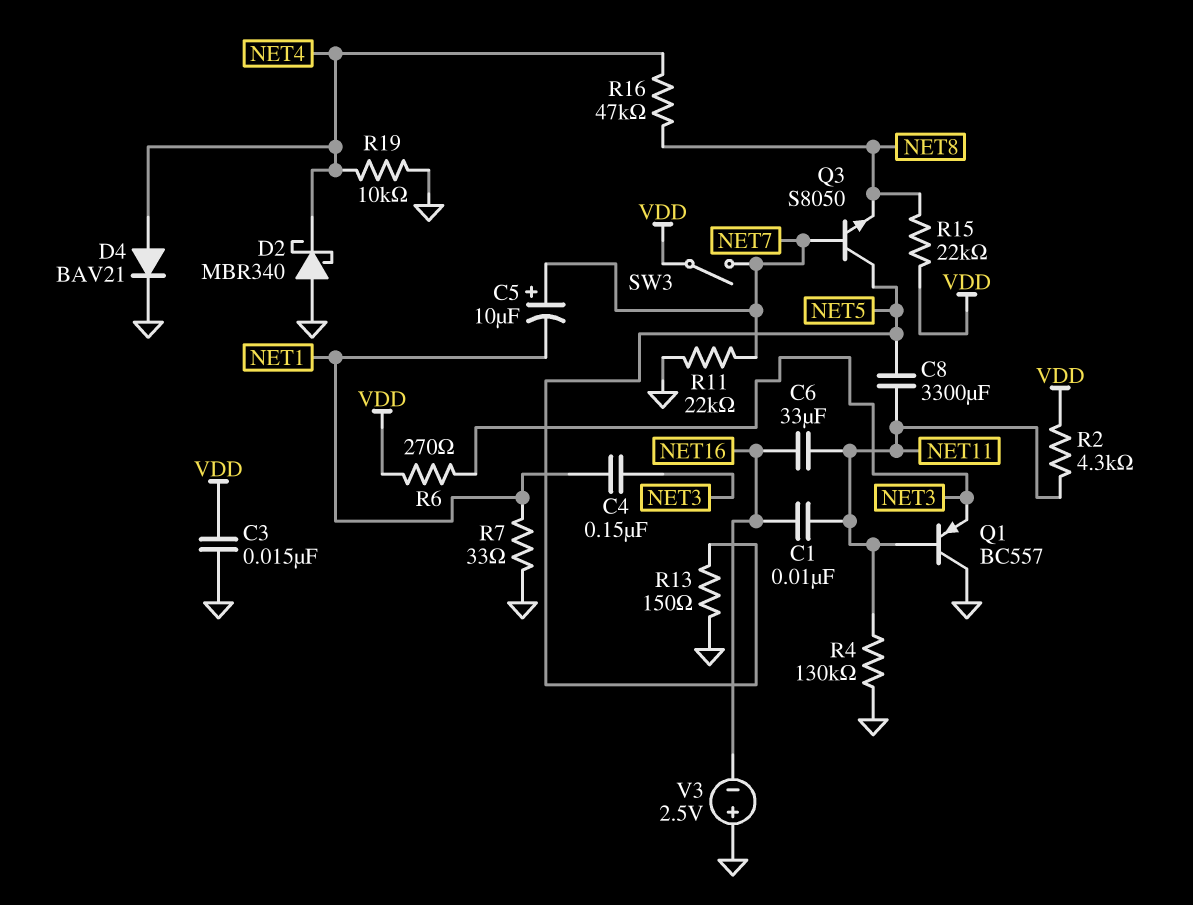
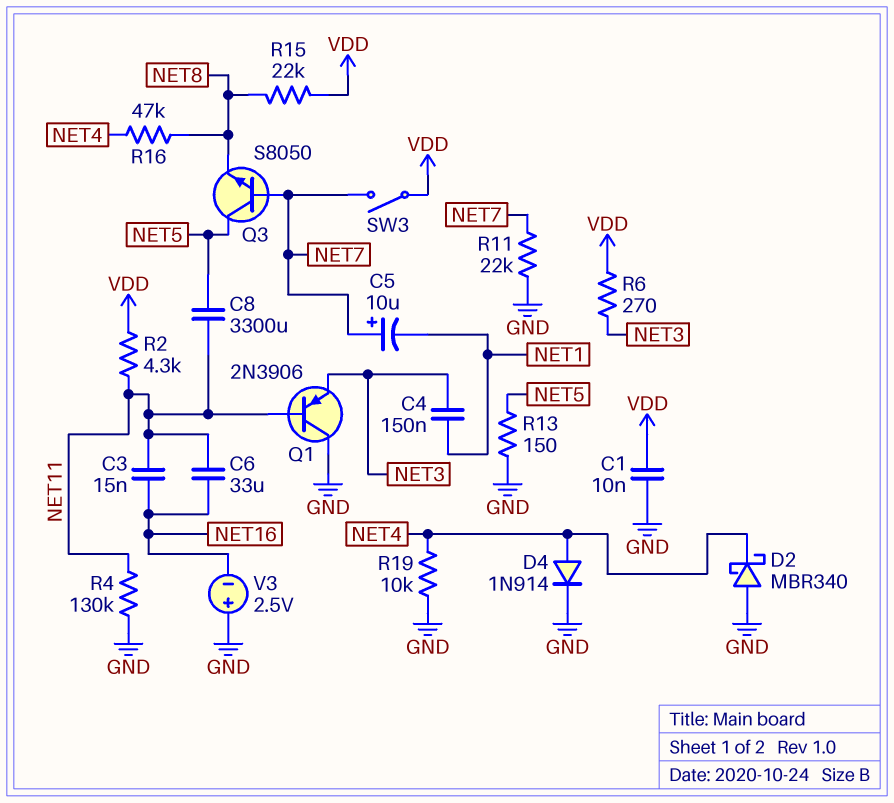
C1: 10nF (NET11, NET16) -> 10nF (GND, VDD)
C3: 15nF (GND, VDD) -> 15nF (NET11, NET16)
D4: diode BAV21 (A NET4, K GND) -> diode 1N914 (A NET4, K GND)
Q1: PNP BC557 (B NET11, C GND, E NET3) -> PNP 2N3906 (B NET11, C GND, E NET3)
R7: 33 (GND, NET1) -> none

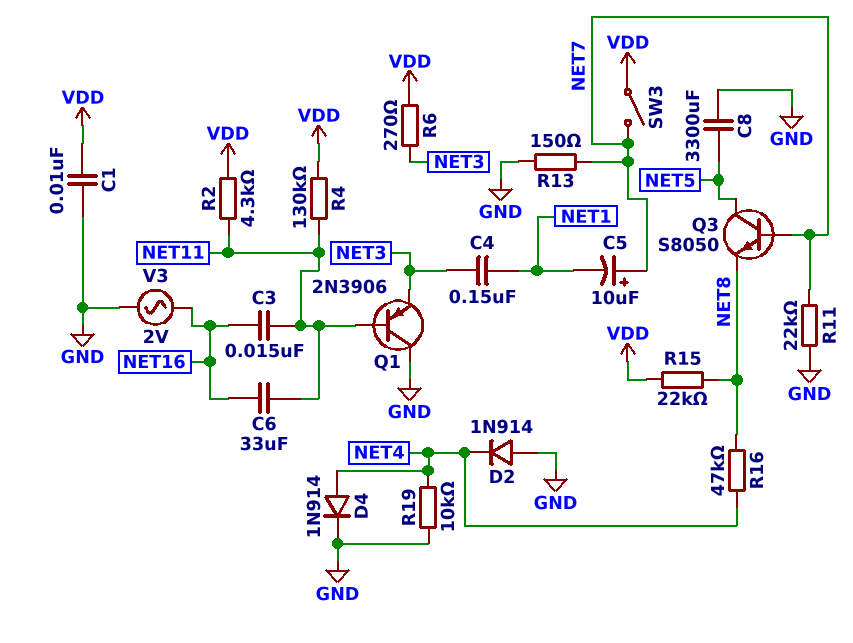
C8: 3300uF (NET5, NET11) -> 3300uF (GND, NET5)
D2: schottky MBR340 (A GND, K NET4) -> diode 1N914 (A GND, K NET4)
R4: 130k (GND, NET11) -> 130k (NET11, VDD)
R13: 150 (GND, NET5) -> 150 (GND, NET7)
V3: 2.5V (plus GND, minus NET16) -> AC 2V (GND, NET16)

